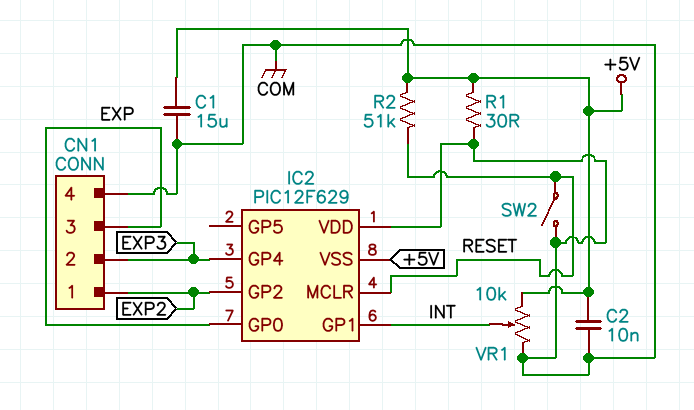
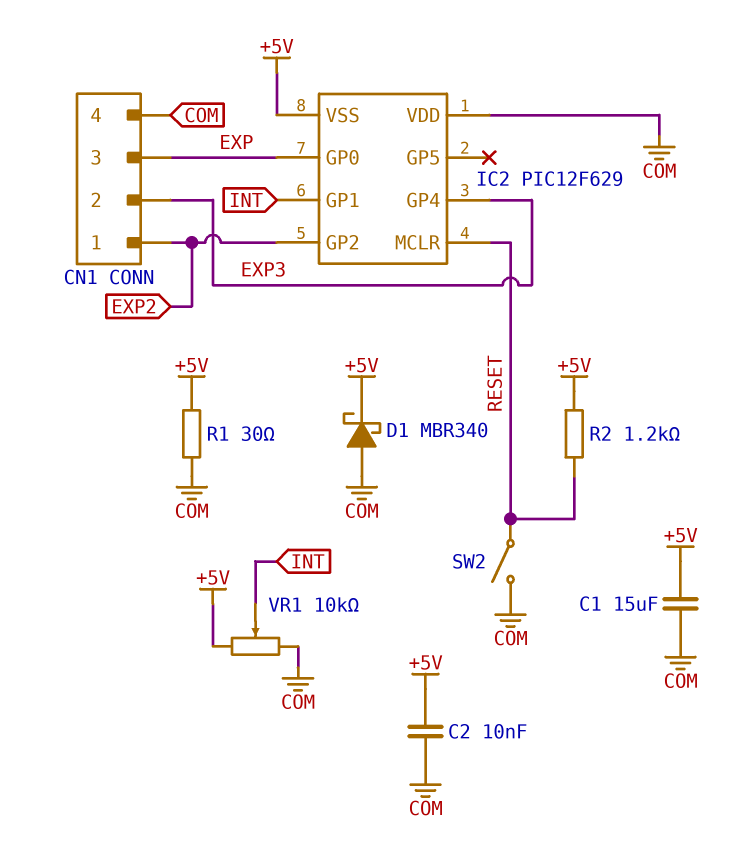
D1: none -> schottky MBR340 (A COM, K +5V)
R2: 51k (+5V, RESET) -> 1.2k (+5V, RESET)

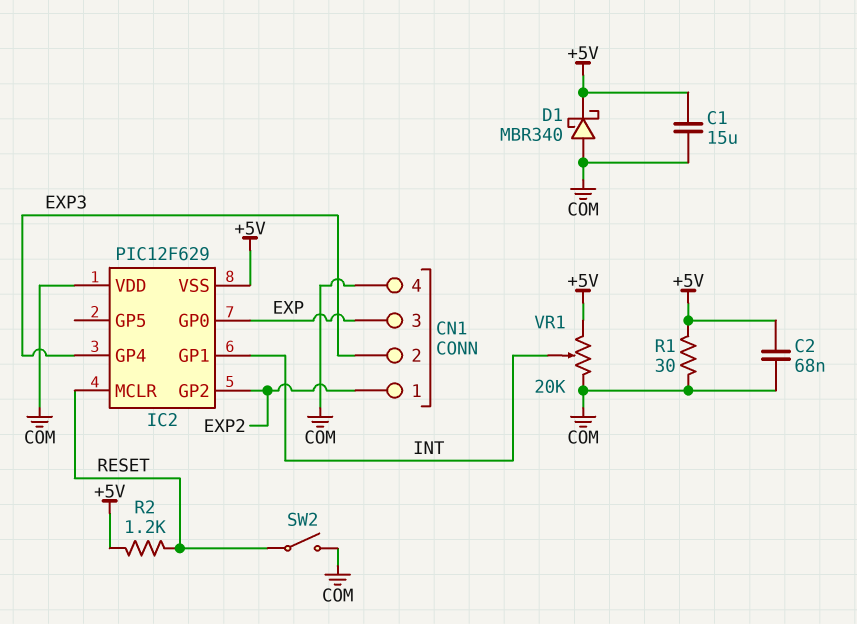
C2: 10nF (+5V, COM) -> 68nF (+5V, COM)
VR1: 10k (+5V, COM, wiper INT) -> 20k (+5V, COM, wiper INT)

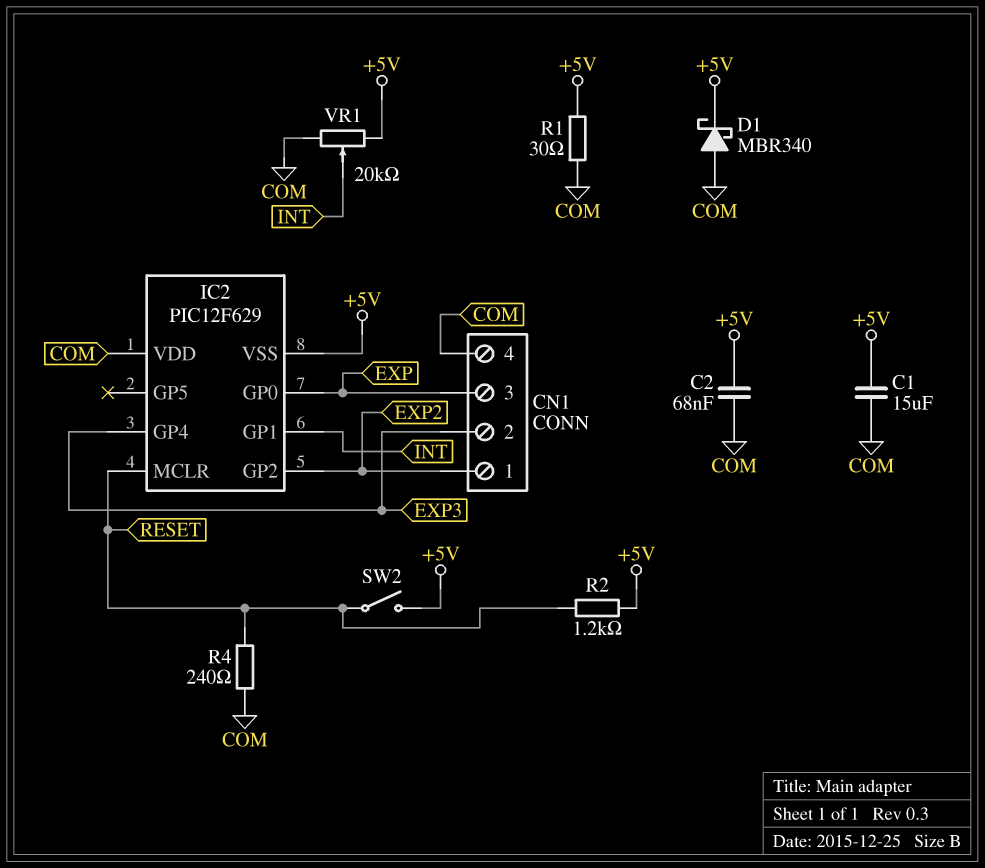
R4: none -> 240 (COM, RESET)
SW2: switch (COM, RESET) -> switch (+5V, RESET)

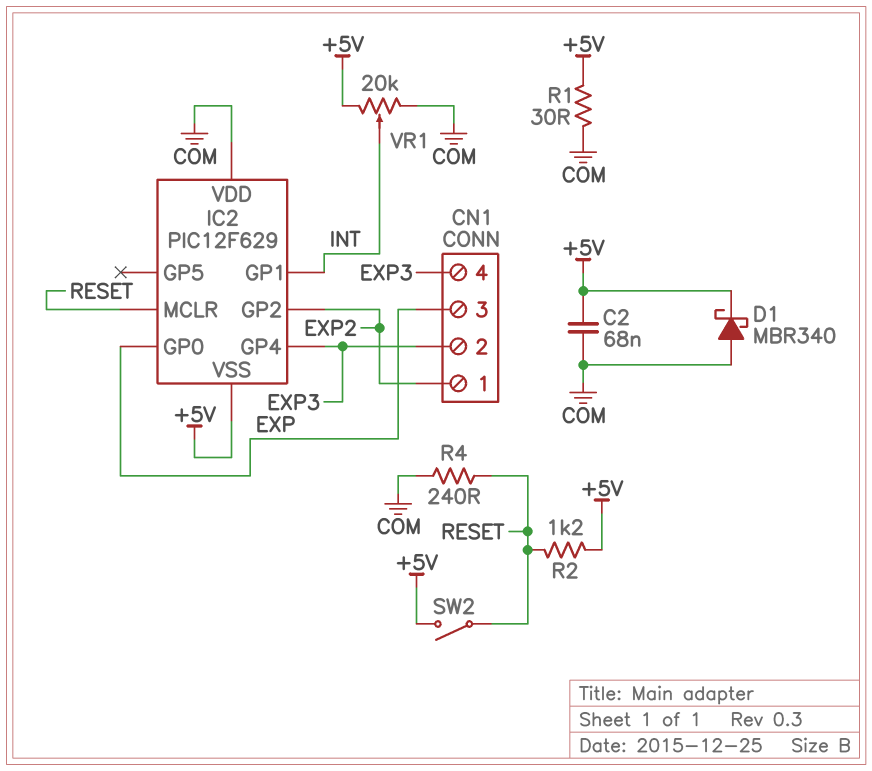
C1: 15uF (+5V, COM) -> none
CN1 pin 4: COM -> EXP3

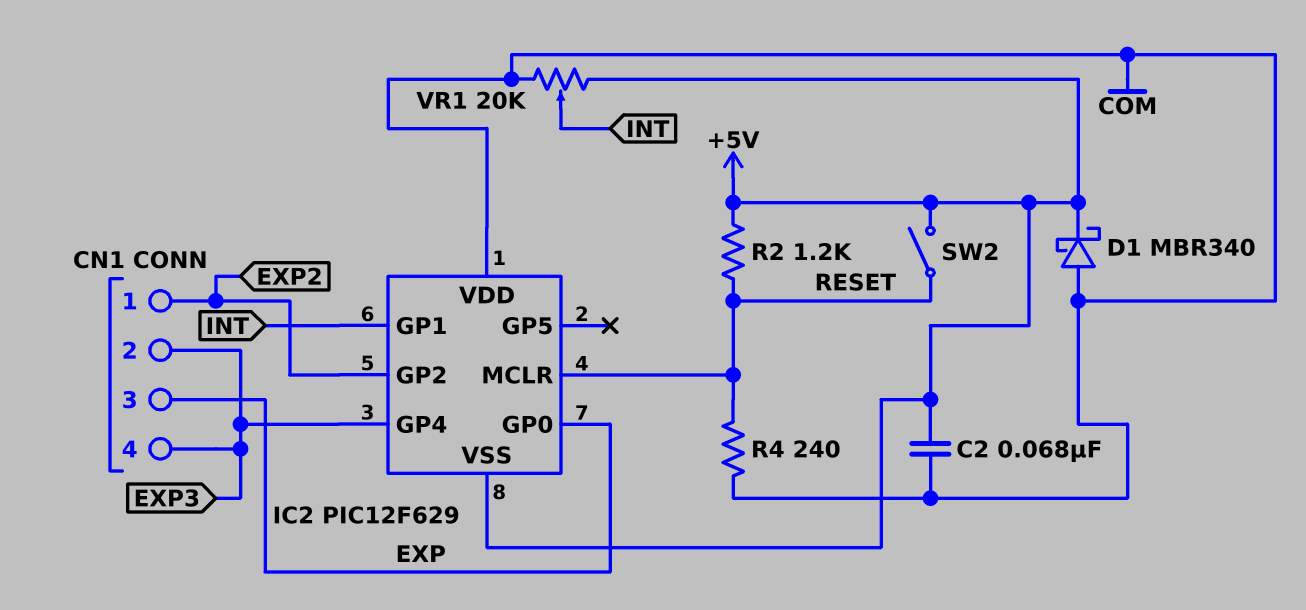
R1: 30 (+5V, COM) -> none

